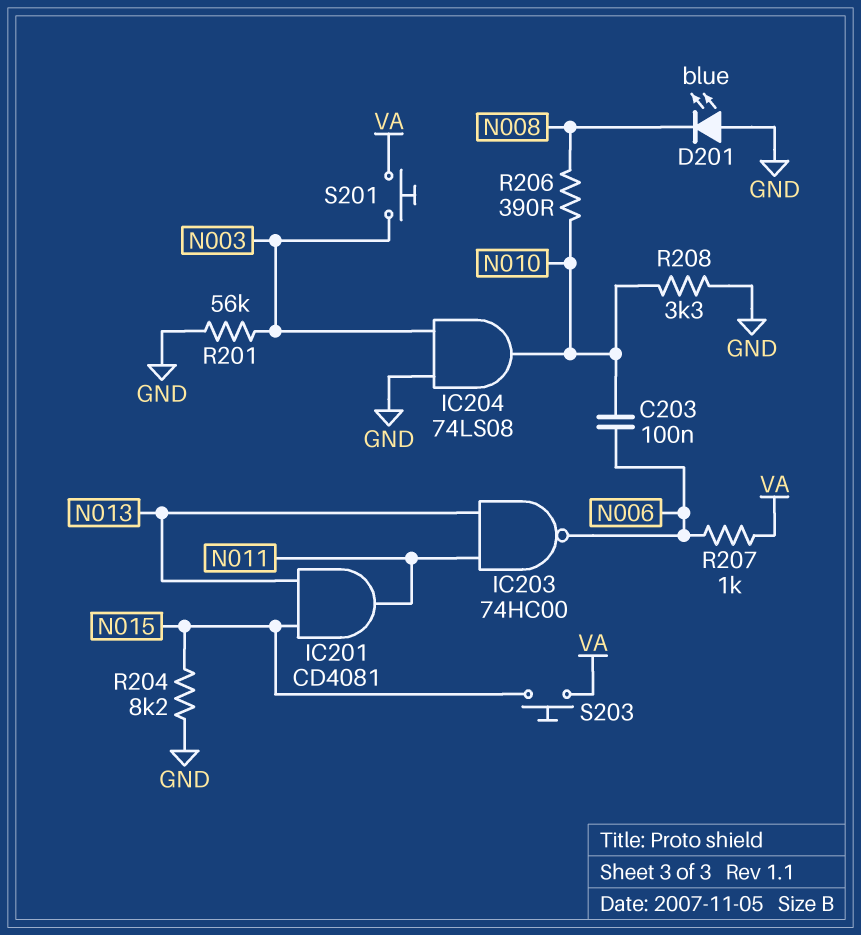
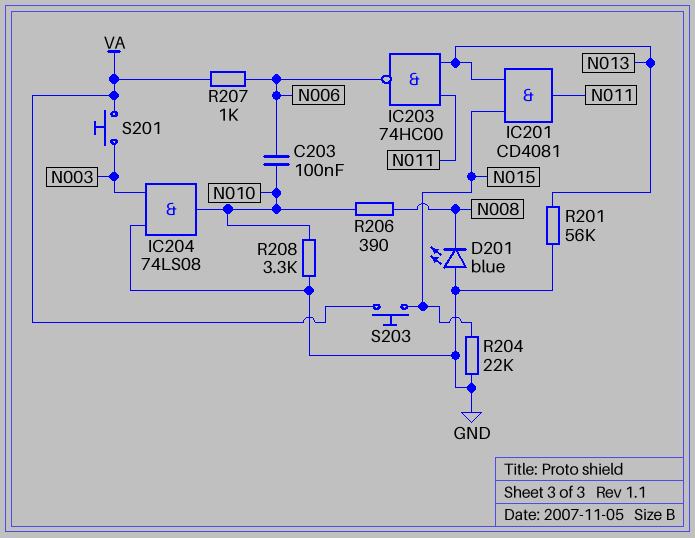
R201: 56k (GND, N003) -> 56k (GND, N013)
R204: 8.2k (GND, N015) -> 22k (GND, N015)

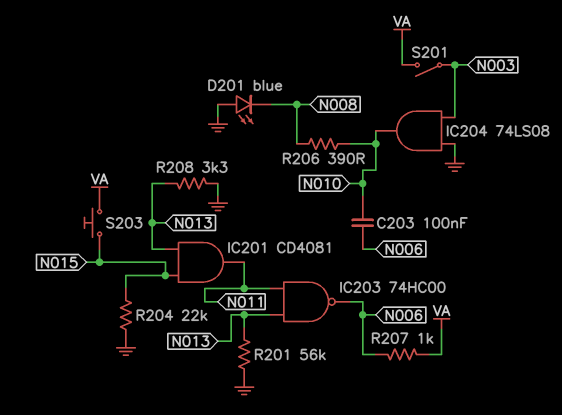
R208: 3.3k (GND, N010) -> 3.3k (GND, N013)
S201: button (N003, VA) -> switch (N003, VA)

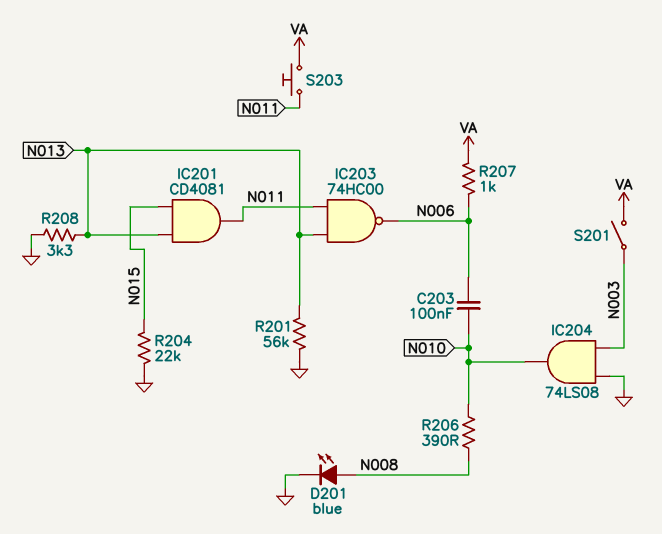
D201: LED blue (A GND, K N008) -> LED blue (A N008, K GND)
S203: button (N015, VA) -> button (N011, VA)

